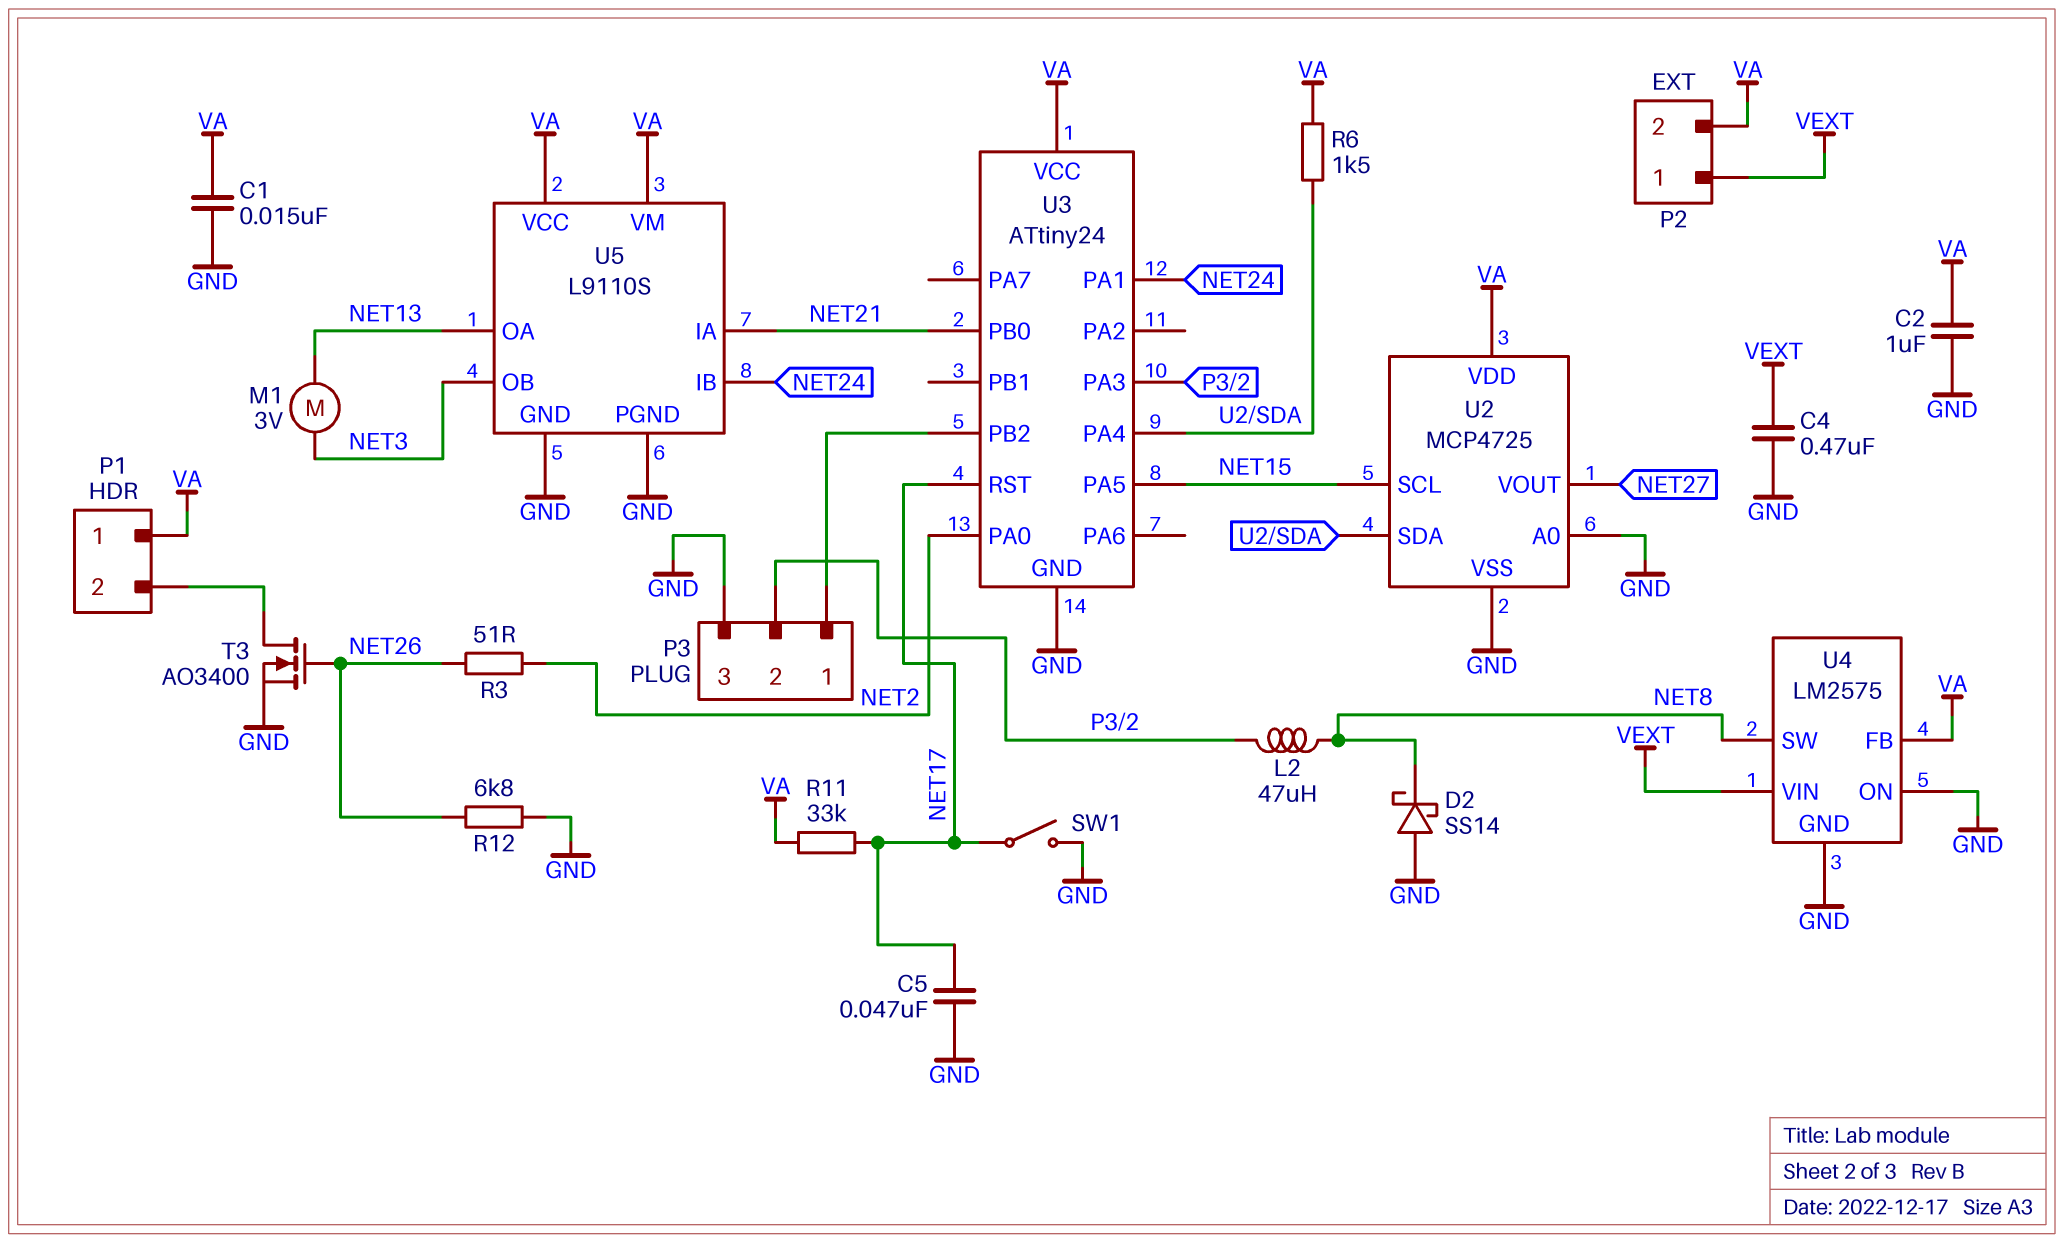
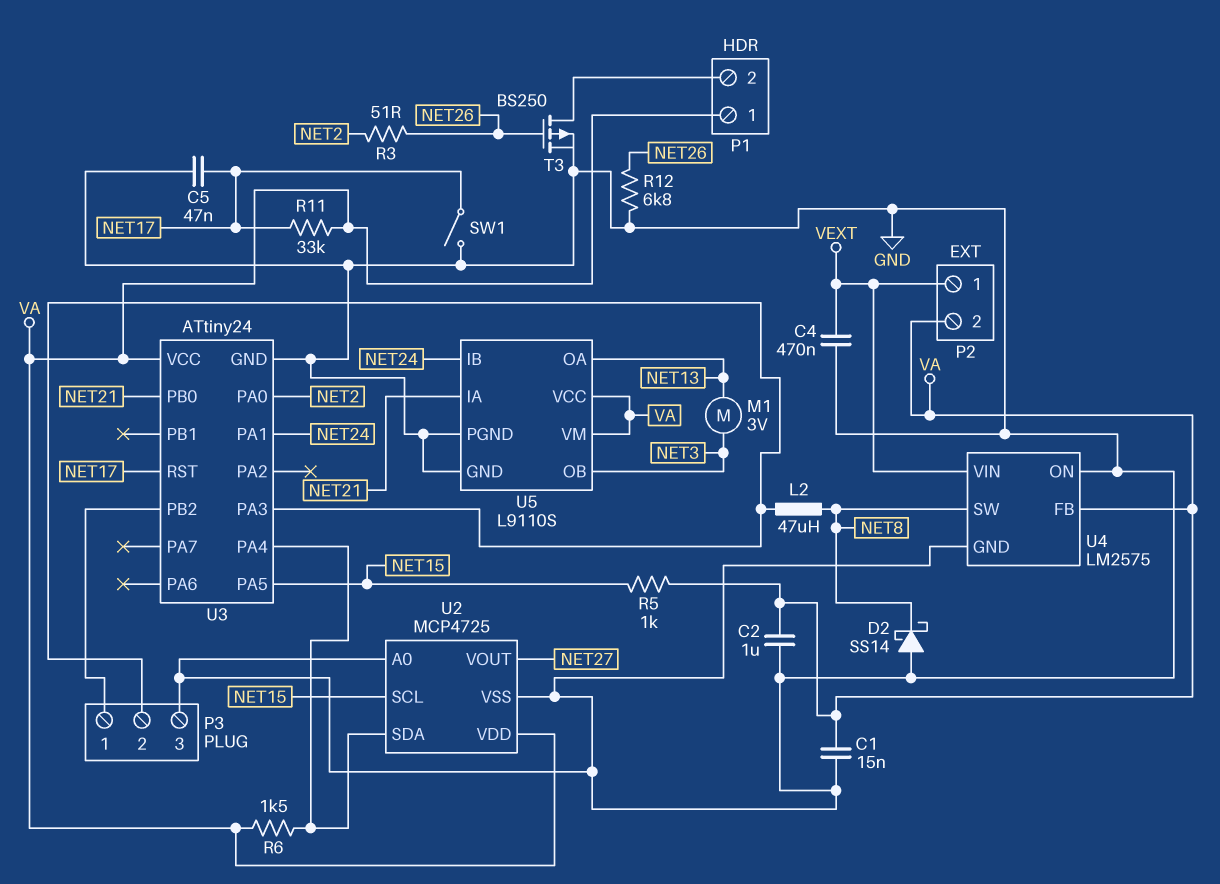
R5: none -> 1k (NET15, VA)
T3: NMOS AO3400 (G NET26, D P1/2, S GND) -> PMOS BS250 (G NET26, D P1/2, S GND)

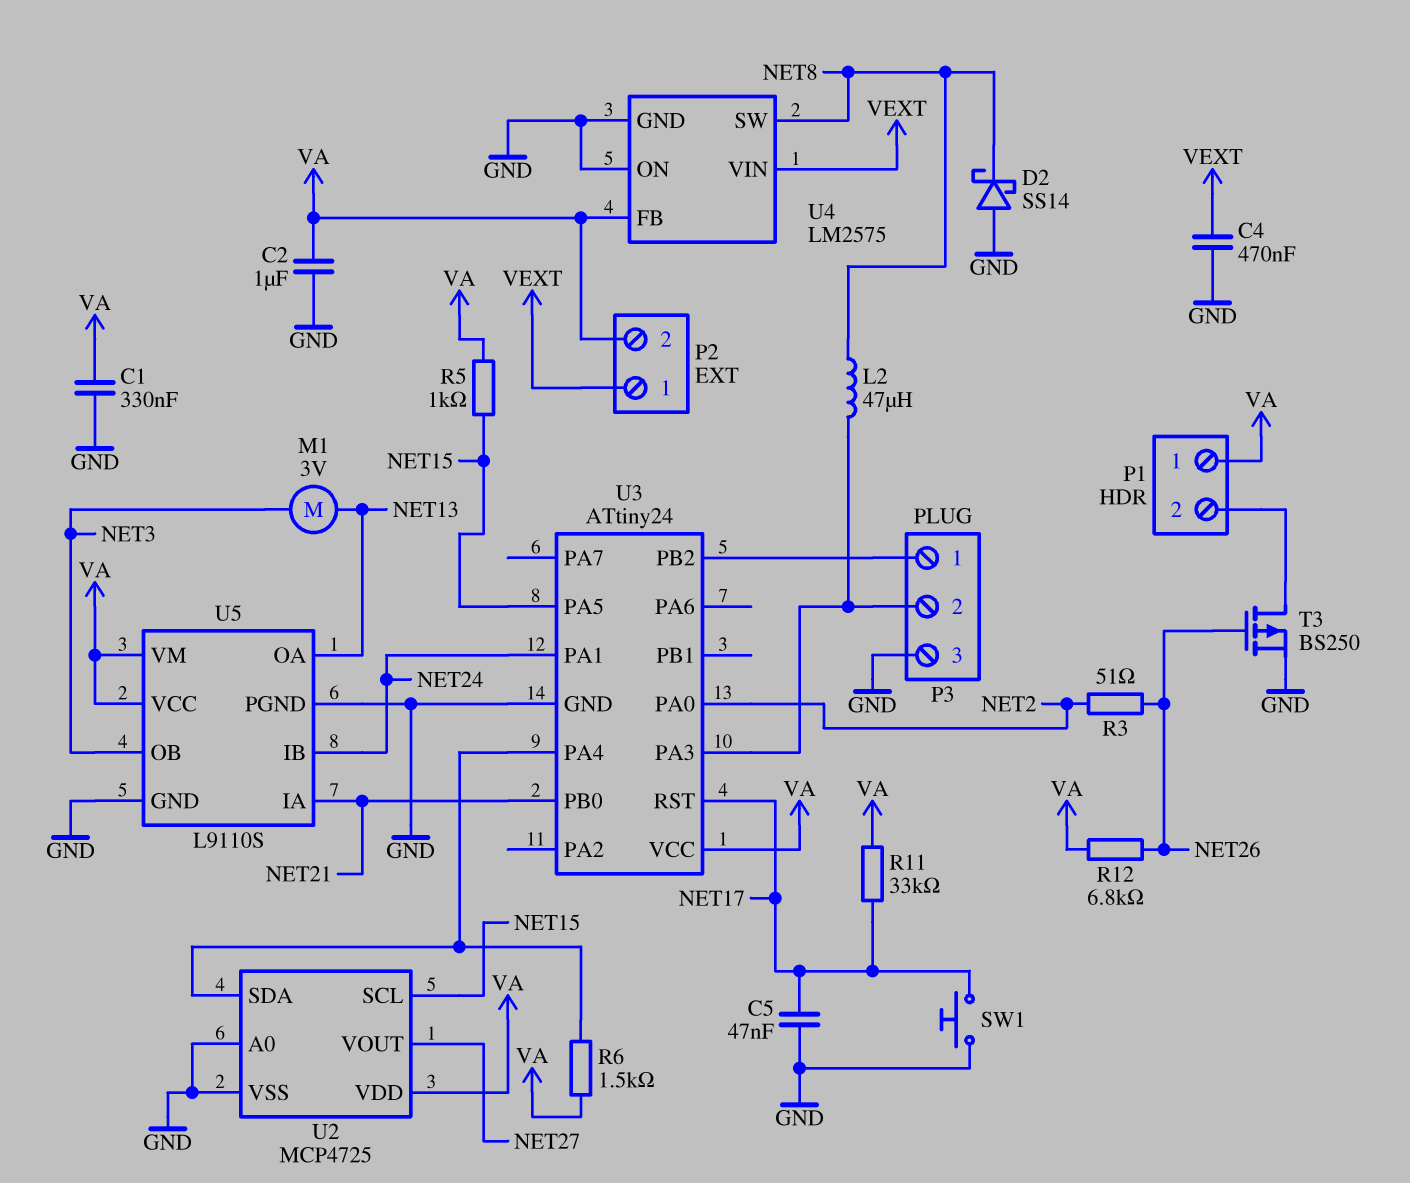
C1: 15nF (GND, VA) -> 330nF (GND, VA)
R12: 6.8k (GND, NET26) -> 6.8k (NET26, VA)
SW1: switch (GND, NET17) -> button (GND, NET17)

